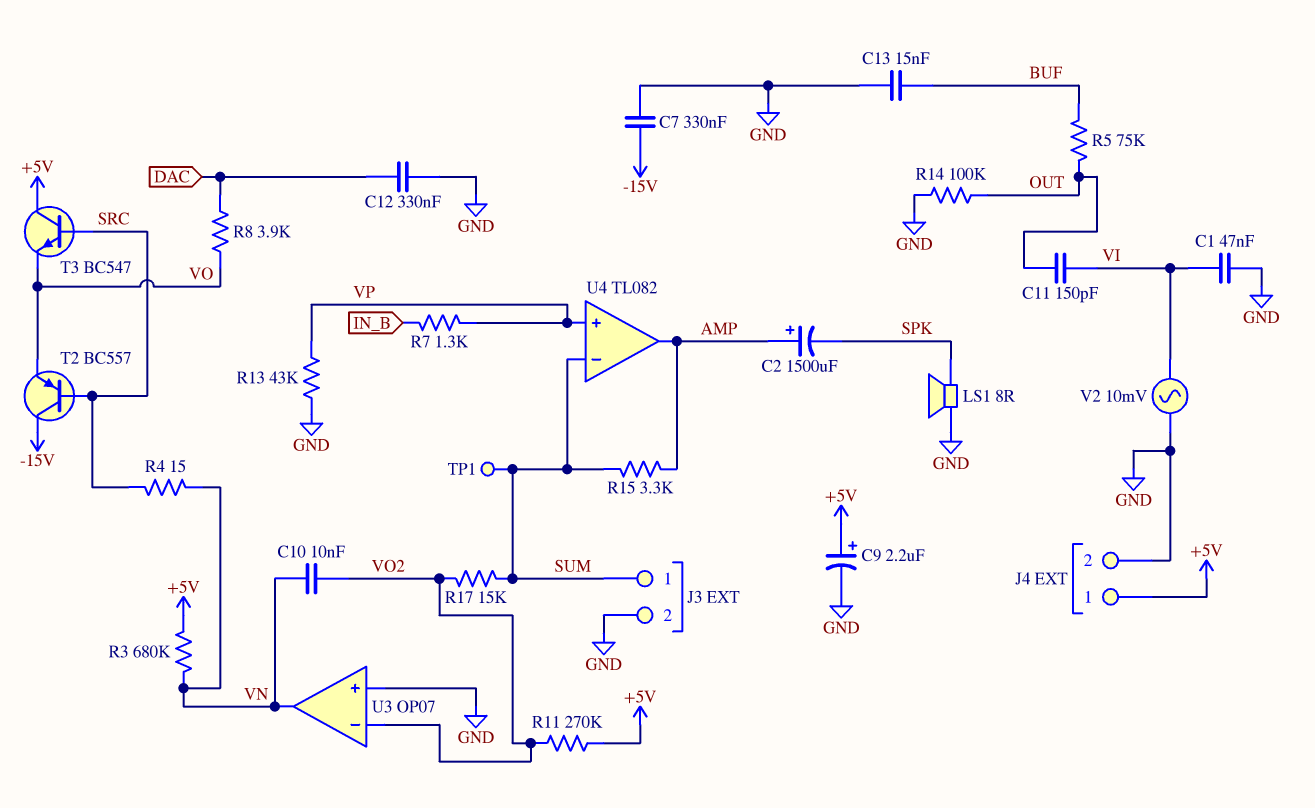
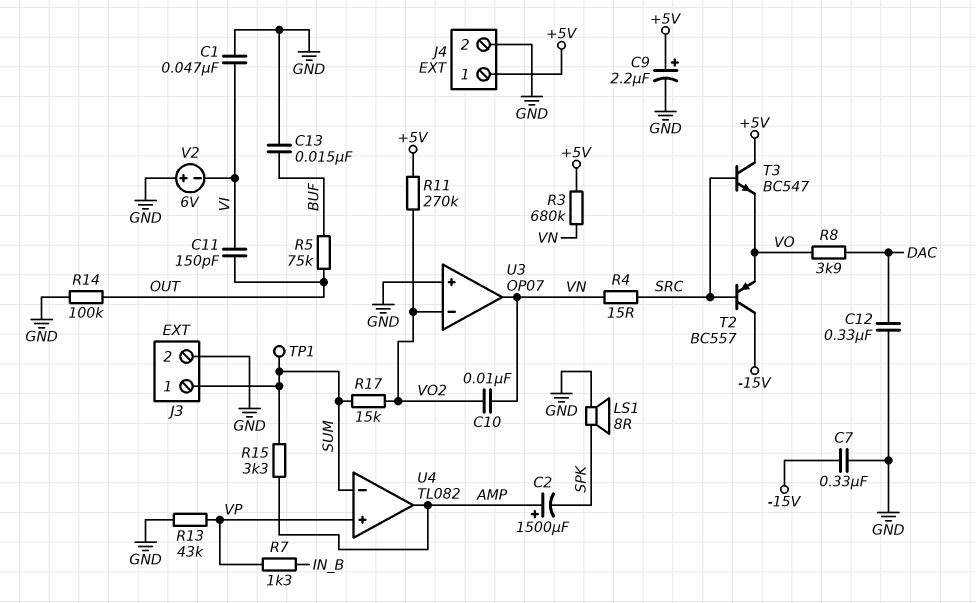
V2: AC 10mV (GND, VI) -> 6V (plus GND, minus VI)

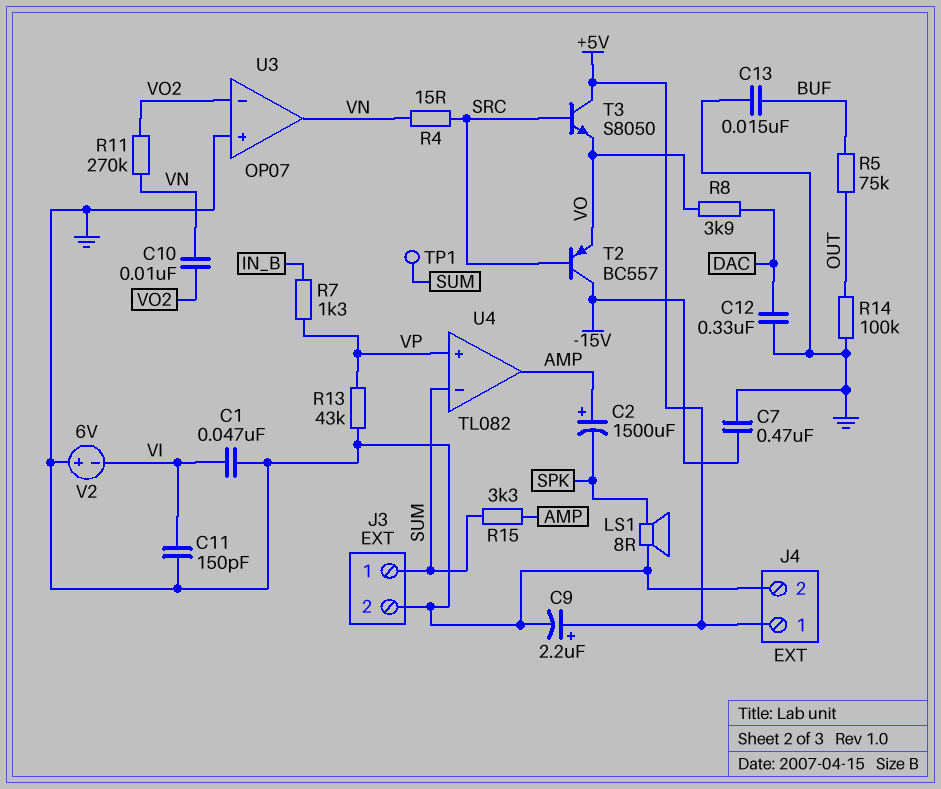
C7: 330nF (-15V, GND) -> 470nF (-15V, GND)
C11: 150pF (OUT, VI) -> 150pF (GND, VI)
R3: 680k (+5V, VN) -> none
R11: 270k (+5V, VO2) -> 270k (VN, VO2)
R17: 15k (SUM, VO2) -> none
T3: NPN BC547 (B SRC, C +5V, E VO) -> NPN S8050 (B SRC, C +5V, E VO)

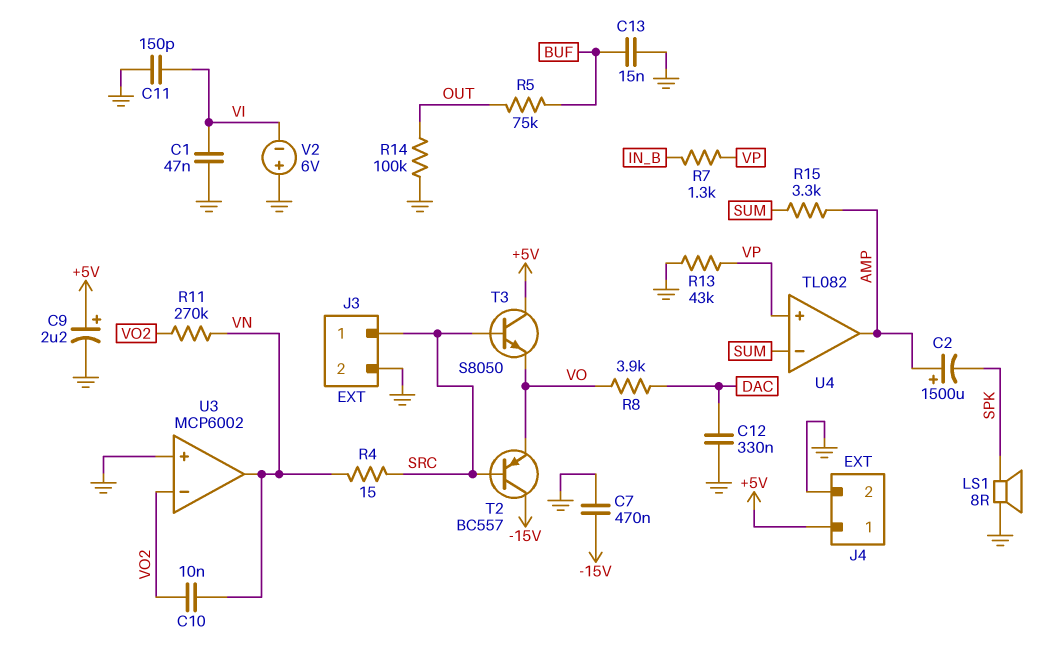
J3 pin 1: SUM -> SRC
TP1: test point (SUM) -> none
U3: OP07 -> MCP6002

